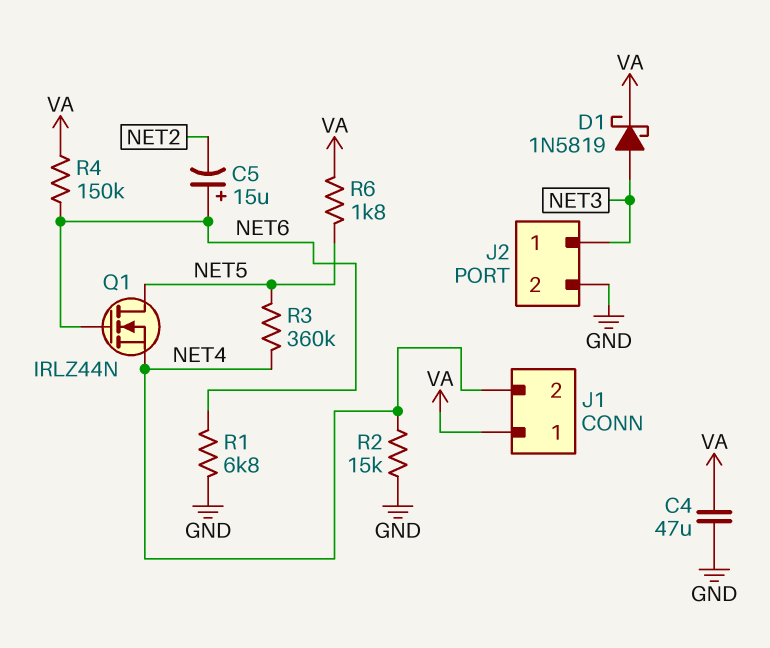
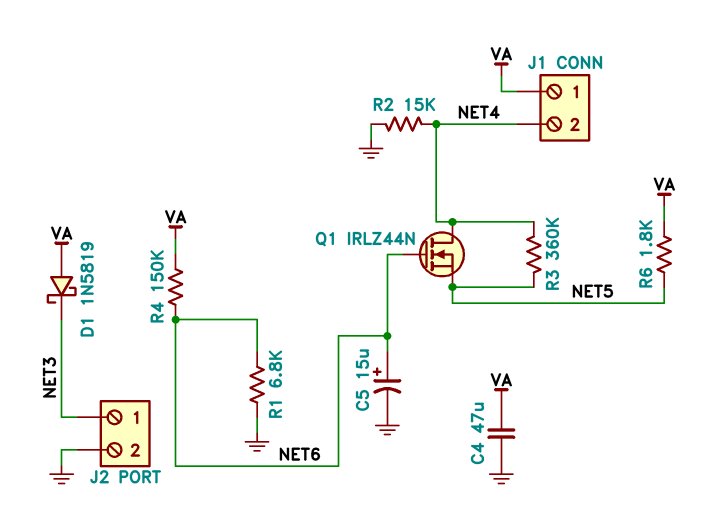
C5: 15uF (plus NET6, minus NET2) -> 15uF (plus NET6, minus GND)
D1: schottky 1N5819 (A NET3, K VA) -> schottky 1N5819 (A VA, K NET3)
Q1: NMOS IRLZ44N (G NET6, D NET5, S NET4) -> NMOS IRLZ44N (G NET6, D NET4, S NET5)

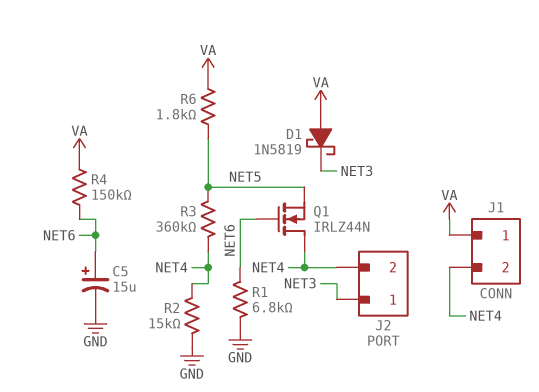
C4: 47uF (GND, VA) -> none
J2 pin 2: GND -> NET4

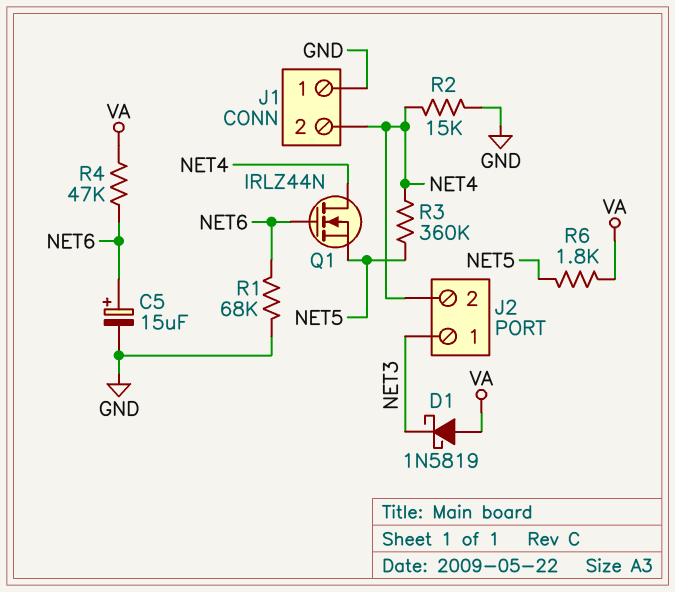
J1 pin 1: VA -> GND
R1: 6.8k (GND, NET6) -> 68k (GND, NET6)
R4: 150k (NET6, VA) -> 47k (NET6, VA)

